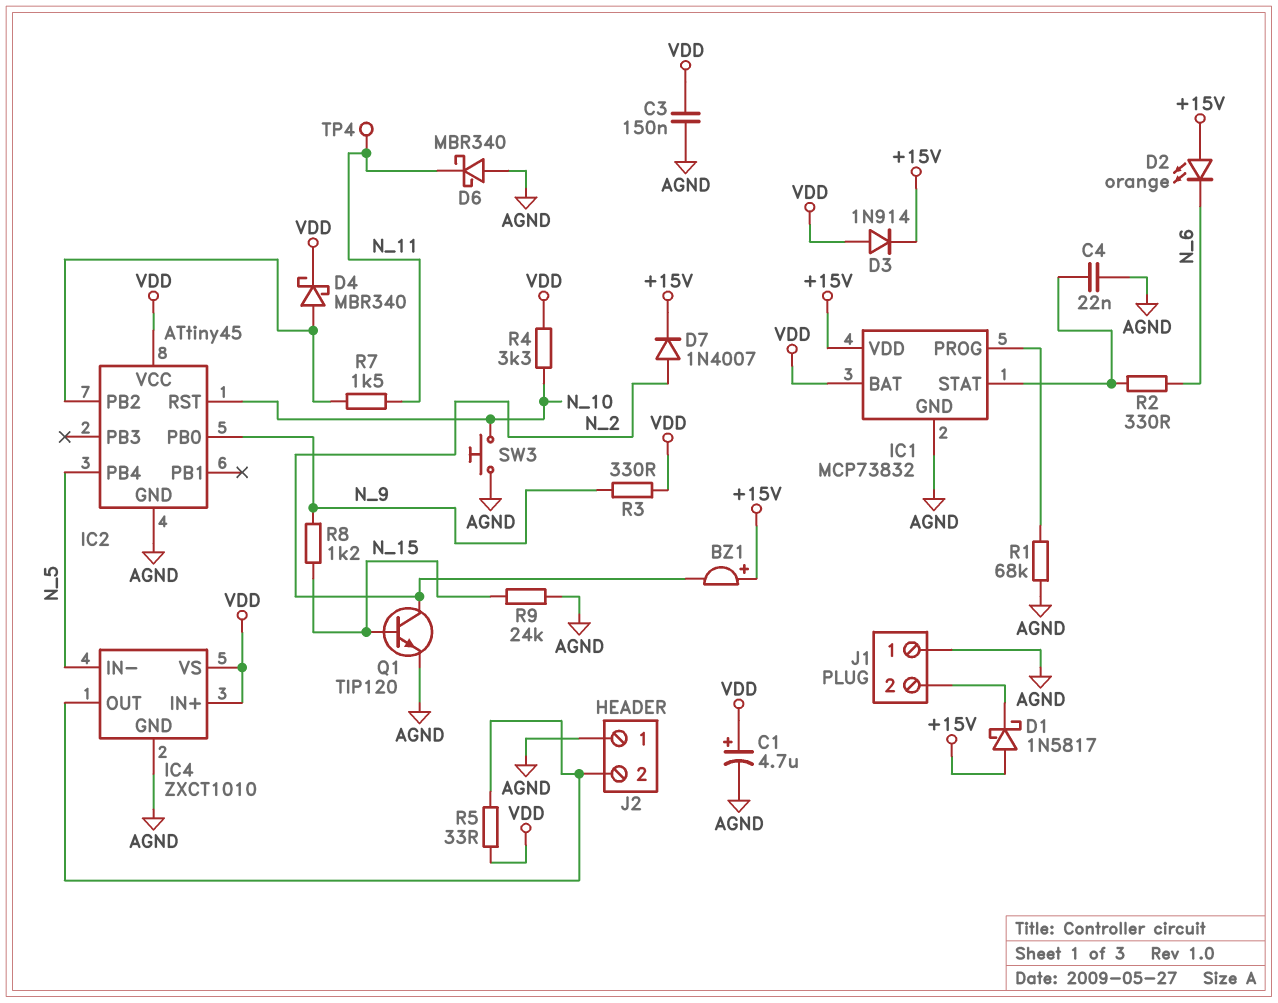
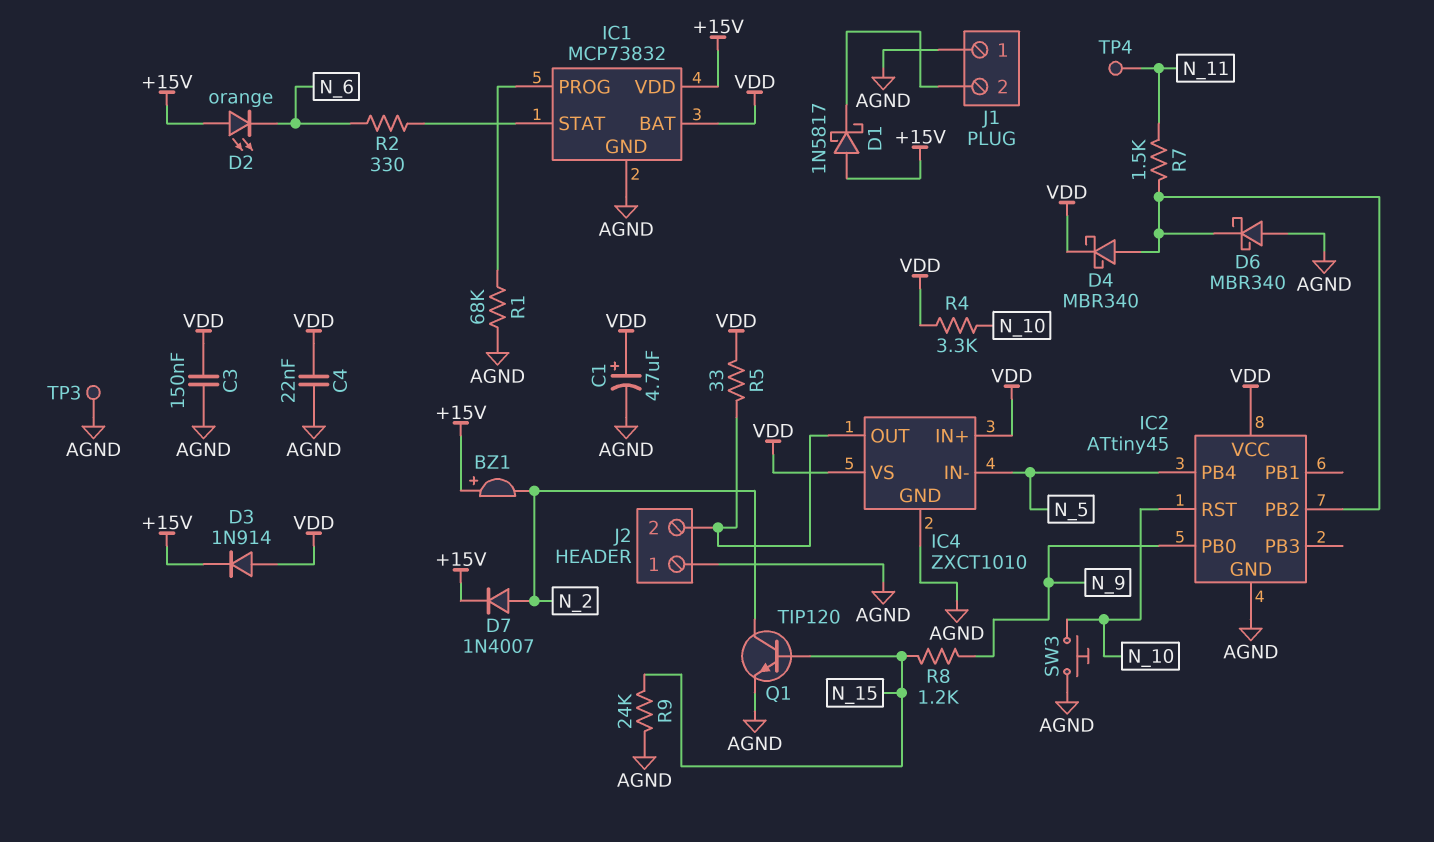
C4: 22nF (AGND, IC1/STAT) -> 22nF (AGND, VDD)
D6: schottky MBR340 (A AGND, K N_11) -> schottky MBR340 (A AGND, K IC2/PB2)
R3: 330 (N_9, VDD) -> none
TP3: none -> test point (AGND)

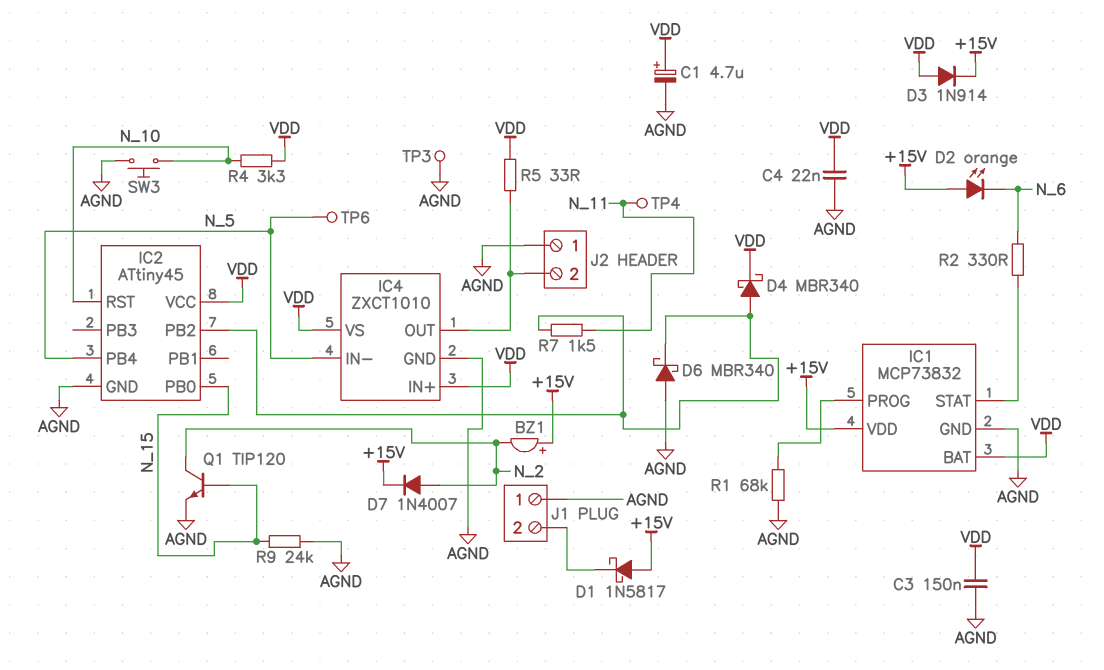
IC2 pin PB0: N_9 -> N_15
R8: 1.2k (N_9, N_15) -> none
TP6: none -> test point (N_5)

